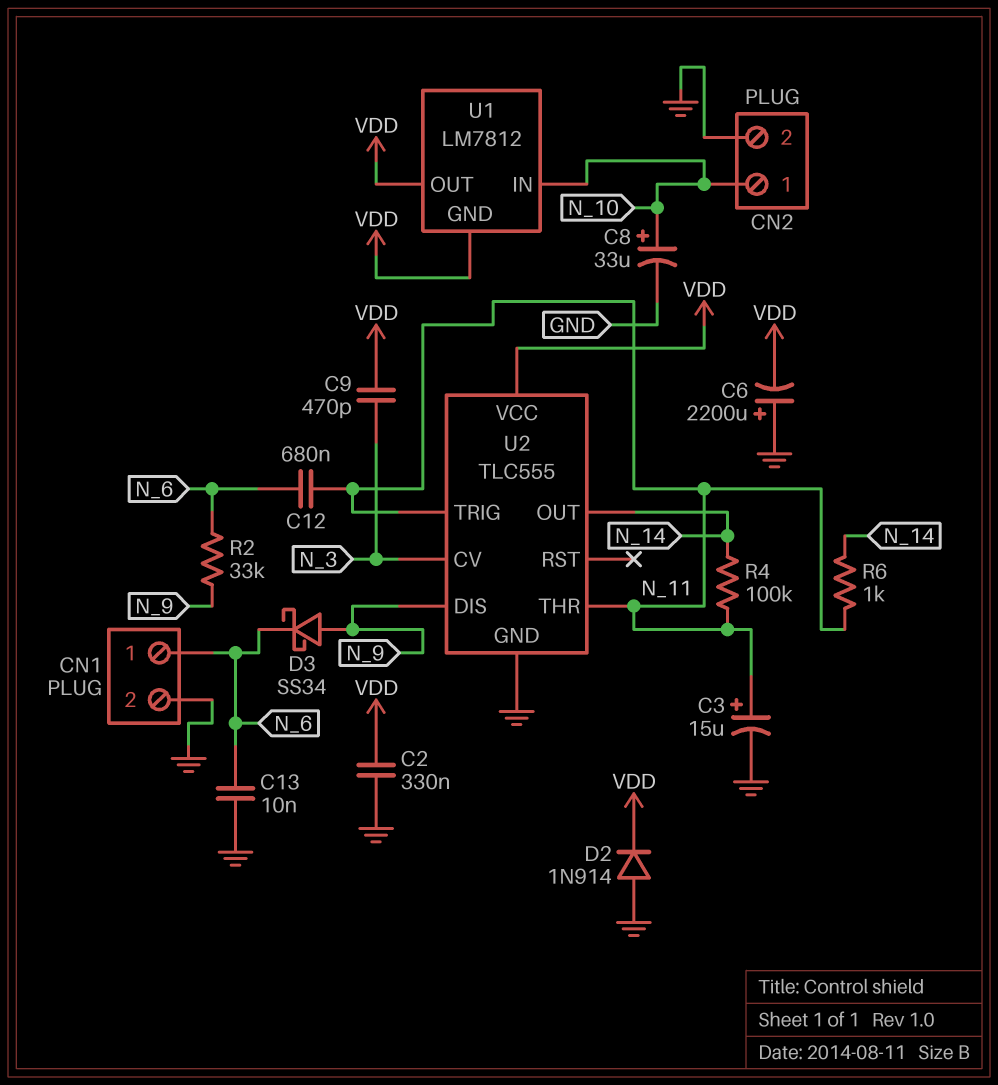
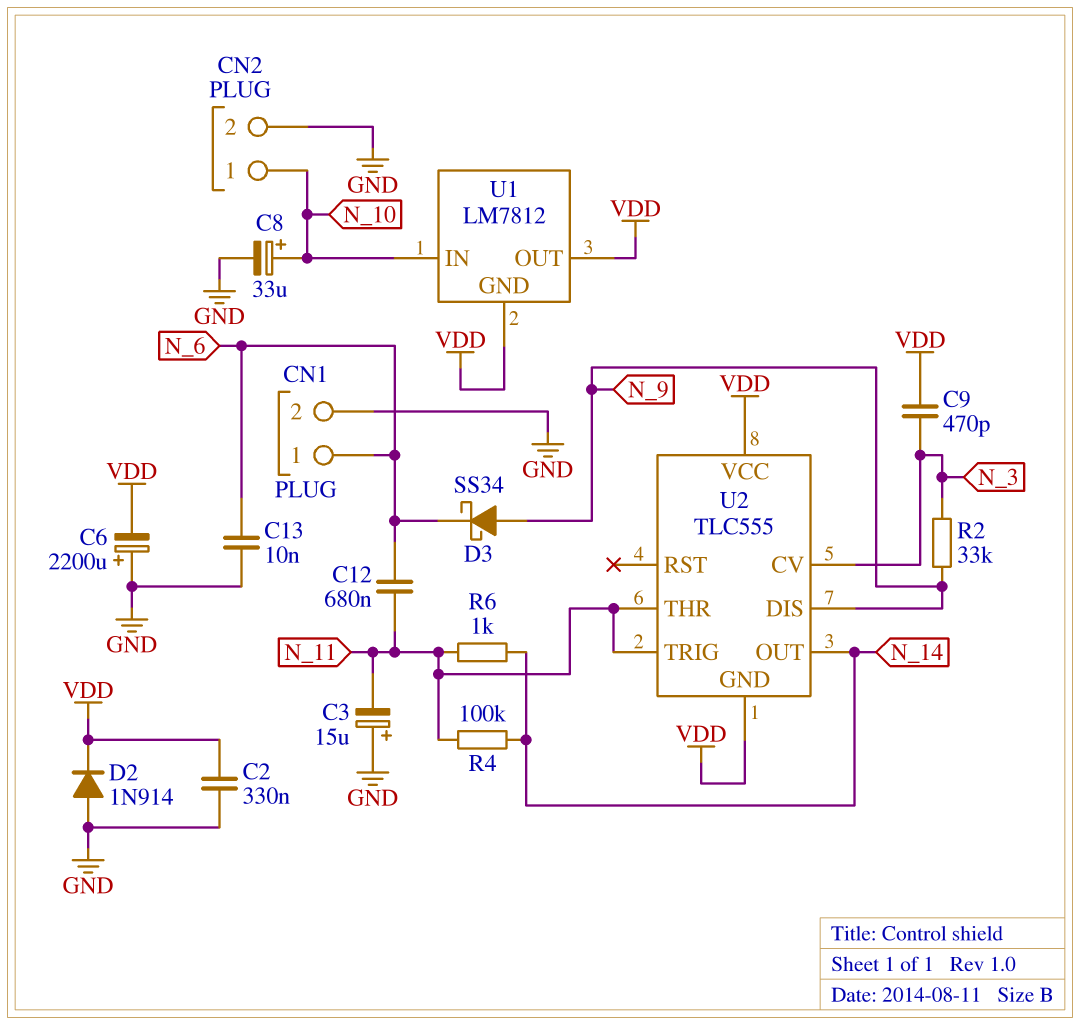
C3: 15uF (plus N_11, minus GND) -> 15uF (plus GND, minus N_11)
R2: 33k (N_6, N_9) -> 33k (N_3, N_9)
U2 pin GND: GND -> VDD

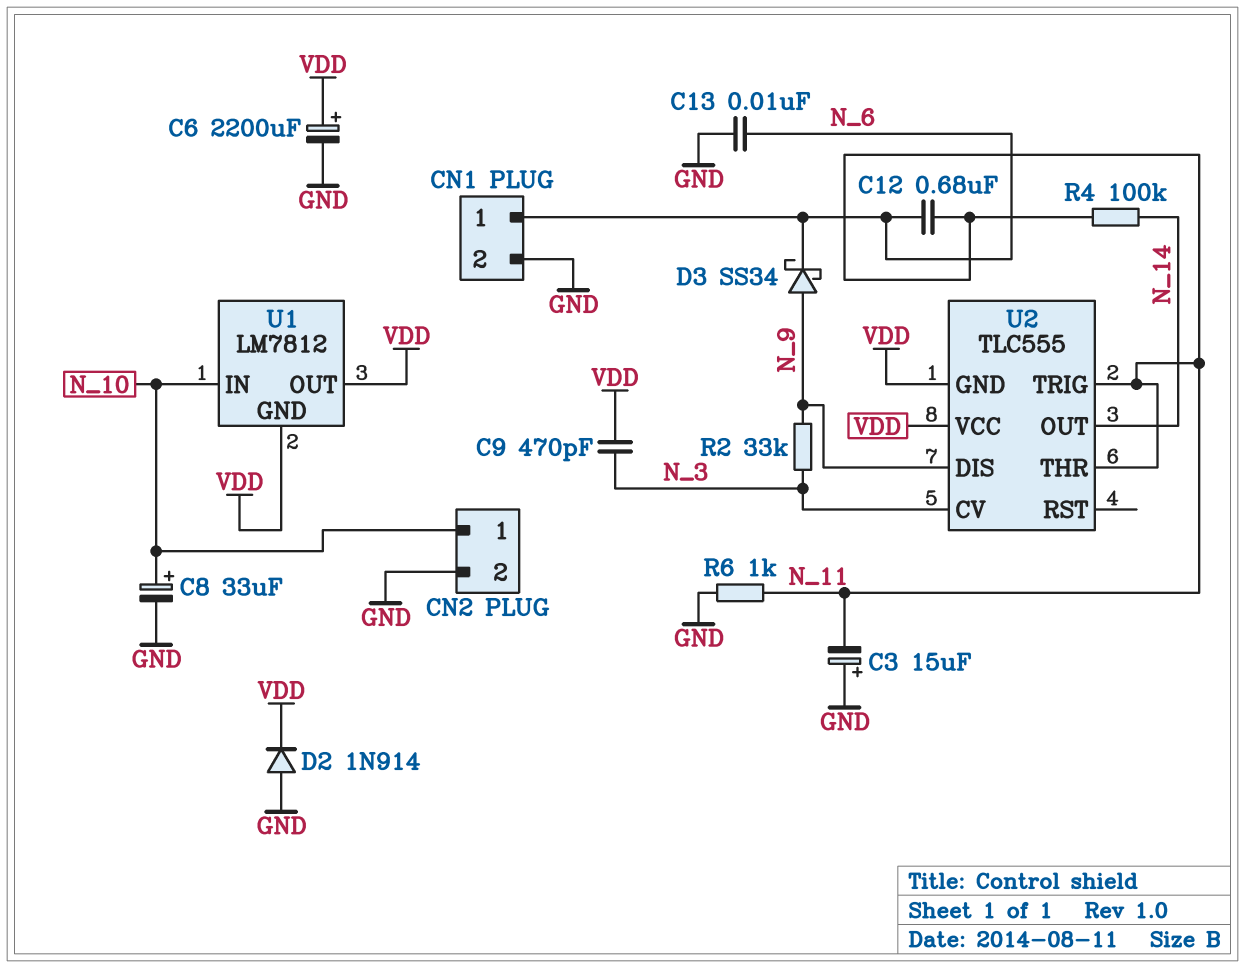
C2: 330nF (GND, VDD) -> none
C6: 2200uF (plus GND, minus VDD) -> 2200uF (plus VDD, minus GND)
R6: 1k (N_11, N_14) -> 1k (GND, N_11)

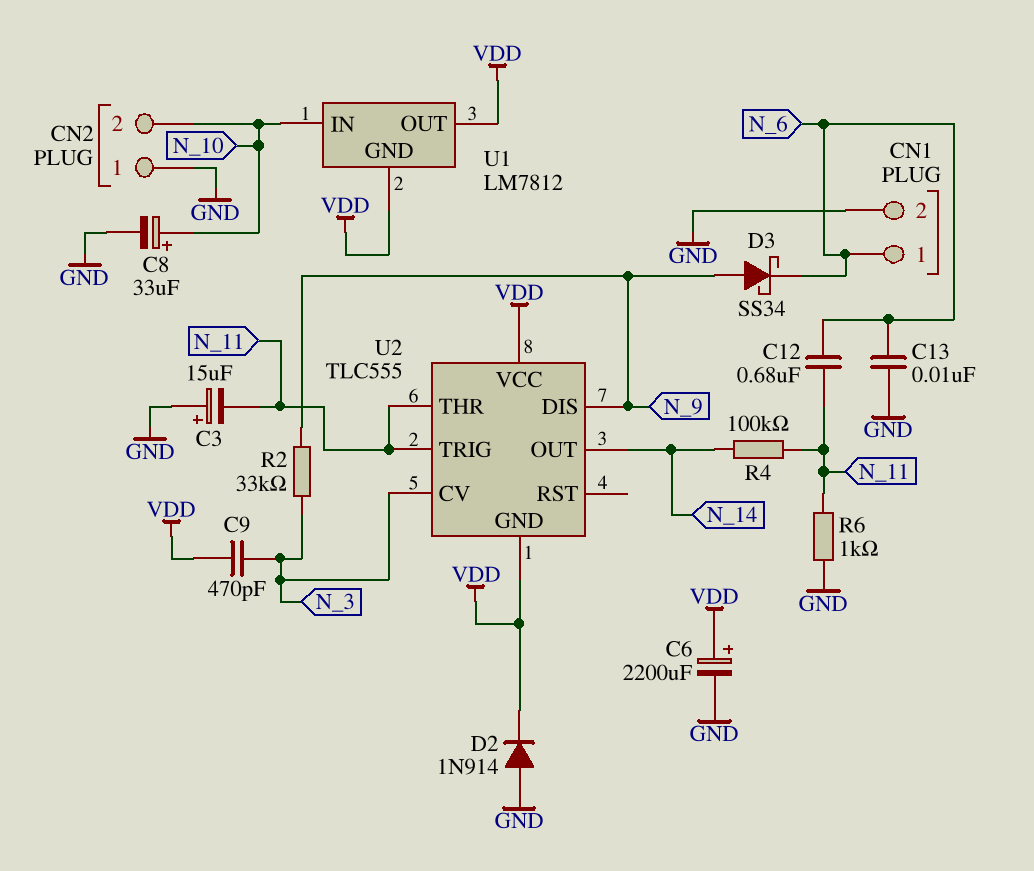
CN2 pin 1: N_10 -> GND
CN2 pin 2: GND -> N_10

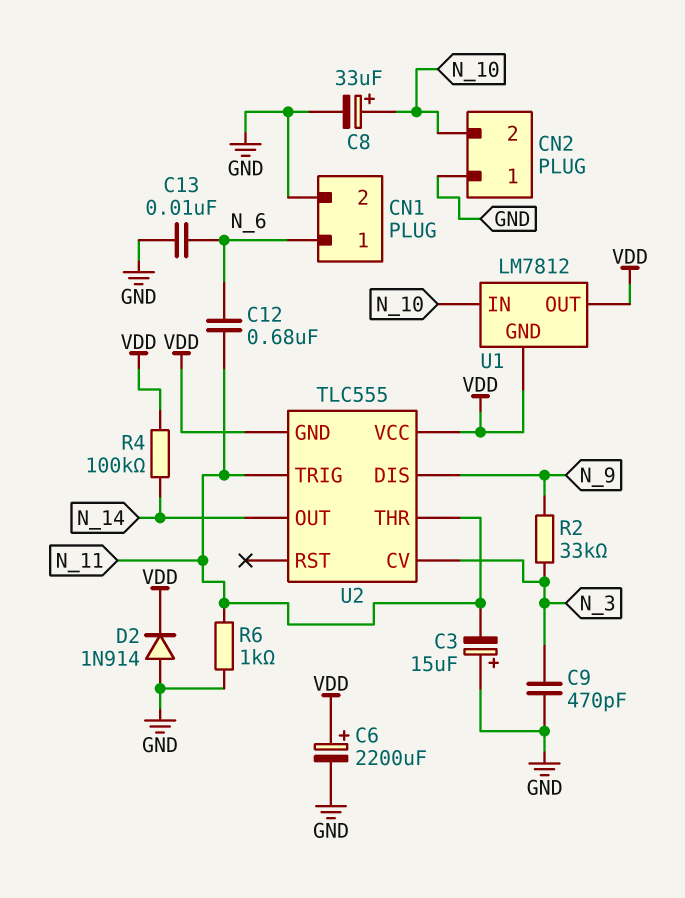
C9: 470pF (N_3, VDD) -> 470pF (GND, N_3)
D3: schottky SS34 (A N_9, K N_6) -> none
R4: 100k (N_11, N_14) -> 100k (N_14, VDD)

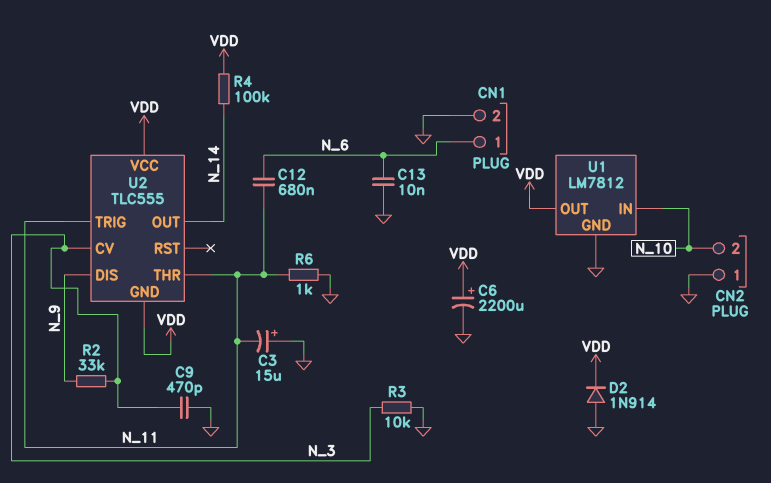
C8: 33uF (plus N_10, minus GND) -> none
R3: none -> 10k (GND, N_3)
U1 pin GND: VDD -> GND

